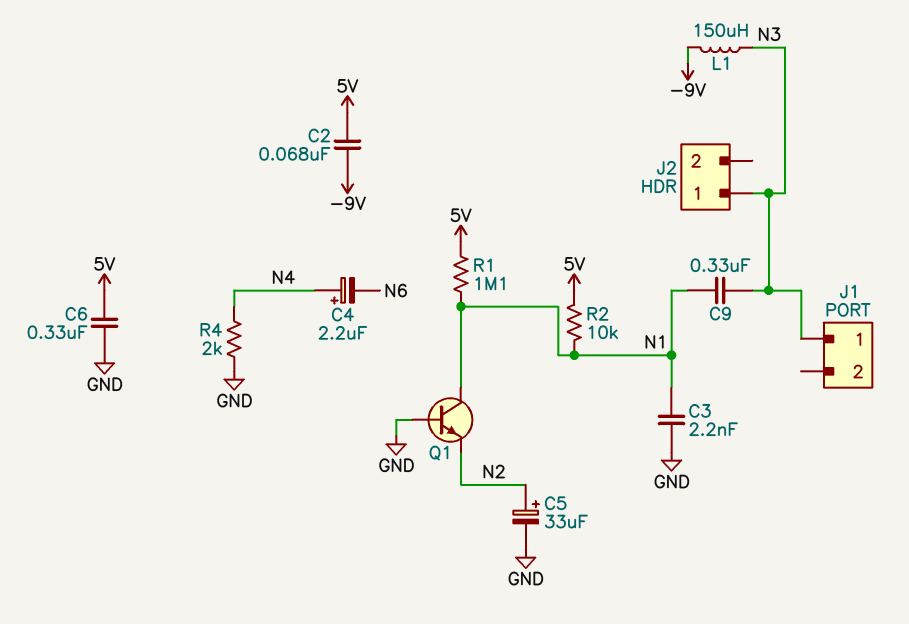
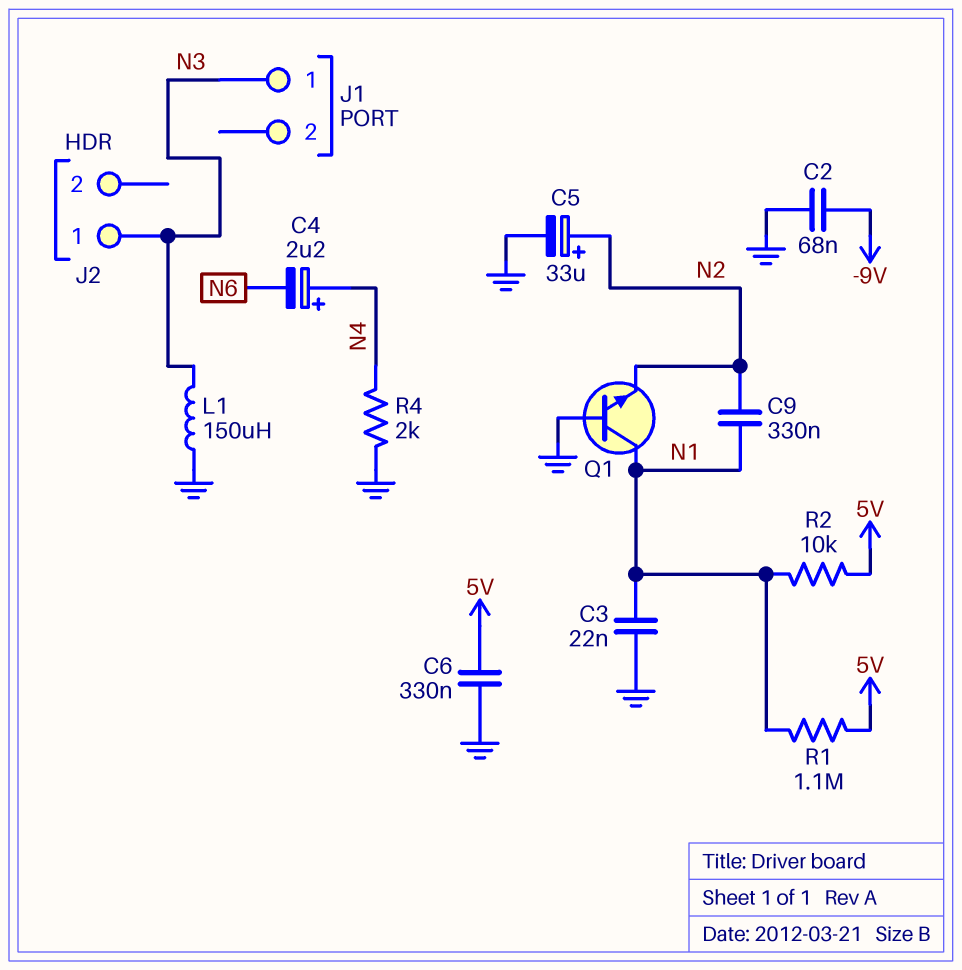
C2: 68nF (-9V, 5V) -> 68nF (-9V, GND)
C3: 2.2nF (GND, N1) -> 22nF (GND, N1)
C9: 330nF (N1, N3) -> 330nF (N1, N2)
L1: 150uH (-9V, N3) -> 150uH (GND, N3)

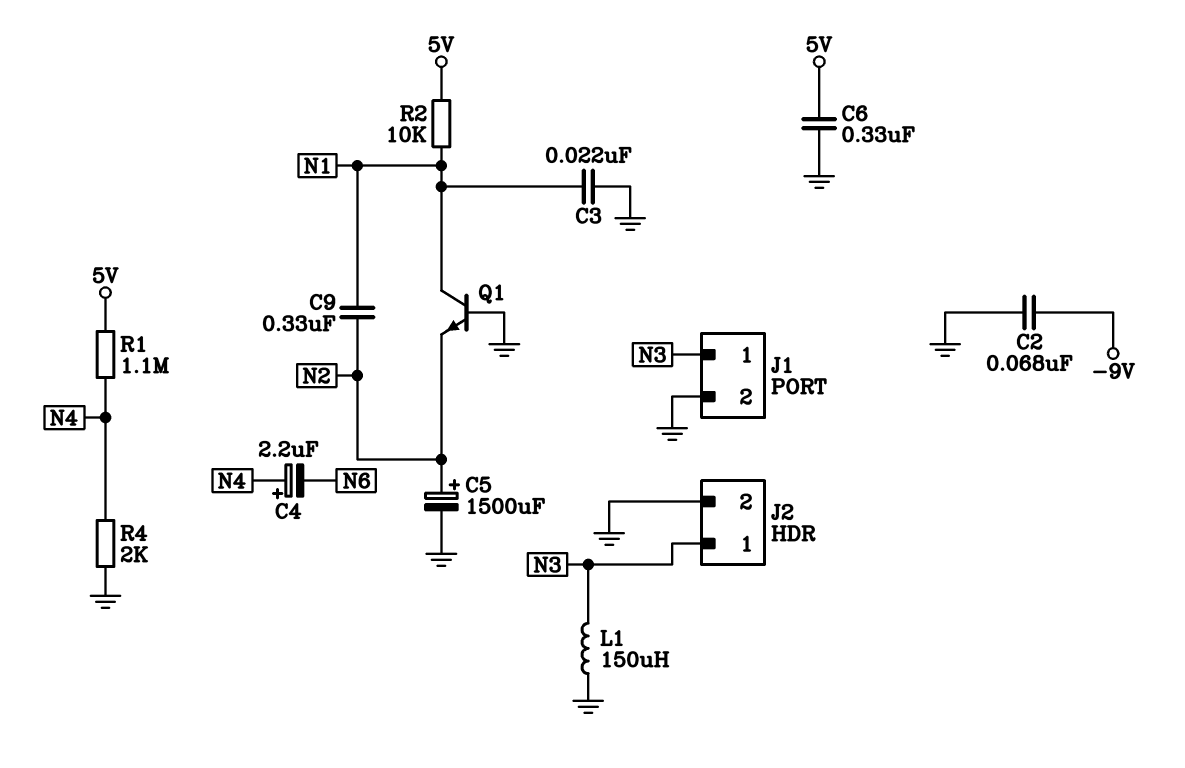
C5: 33uF (plus N2, minus GND) -> 1500uF (plus N2, minus GND)
J1 pin 2: none -> GND
J2 pin 2: none -> GND
R1: 1.1M (5V, N1) -> 1.1M (5V, N4)

